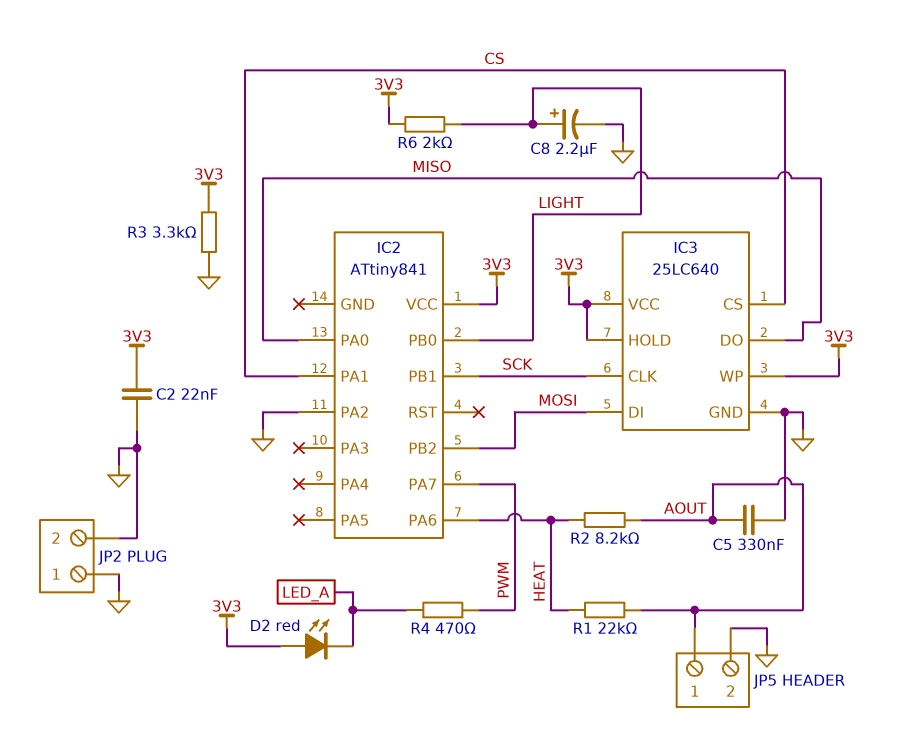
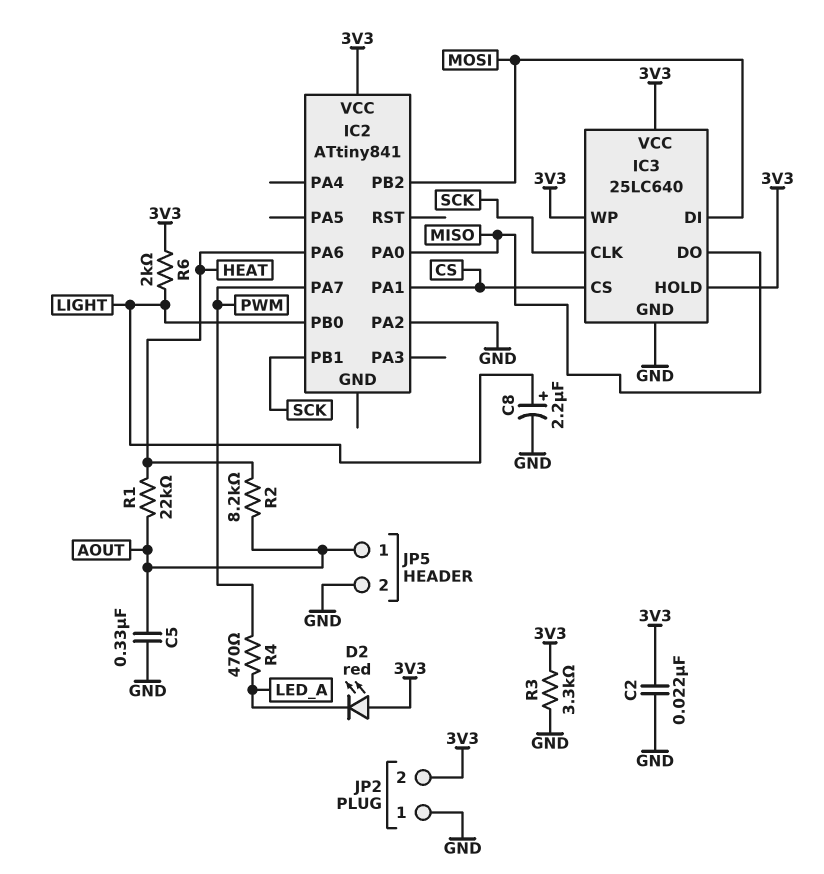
JP2 pin 2: GND -> 3V3

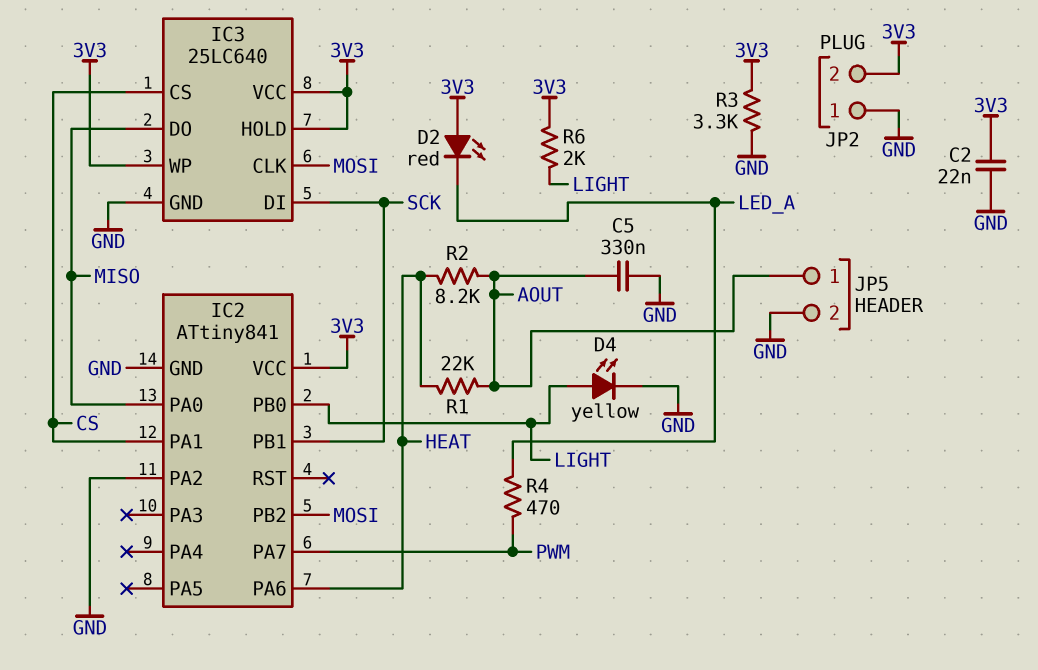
C8: 2.2uF (plus LIGHT, minus GND) -> none
D4: none -> LED yellow (A LIGHT, K GND)
IC2 pin GND: none -> GND
IC3 pin CLK: SCK -> MOSI
IC3 pin DI: MOSI -> SCK

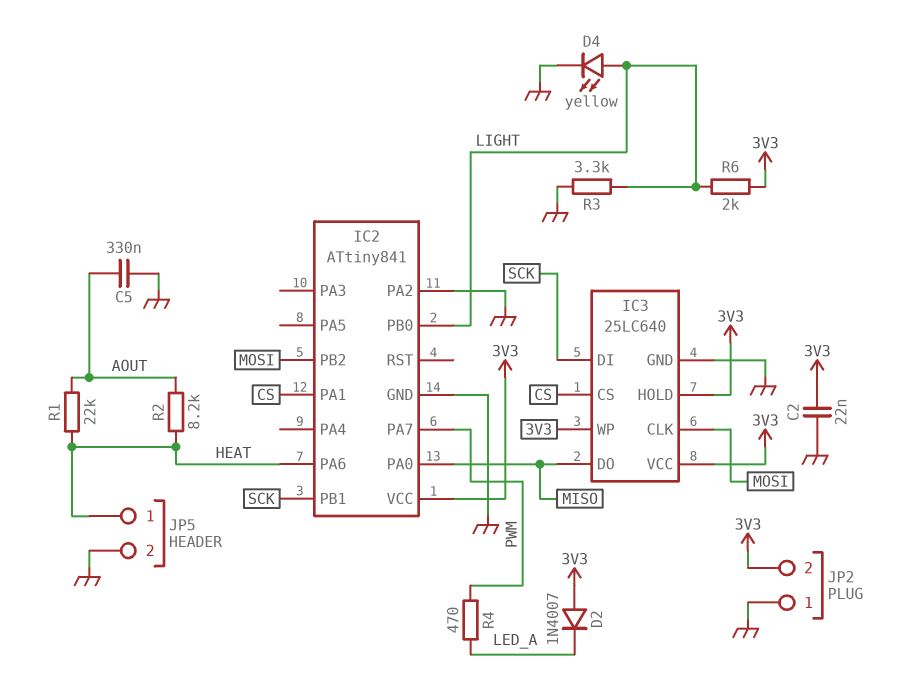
D2: LED red (A 3V3, K LED_A) -> diode 1N4007 (A 3V3, K LED_A)
JP5 pin 1: AOUT -> HEAT
R3: 3.3k (3V3, GND) -> 3.3k (GND, LIGHT)

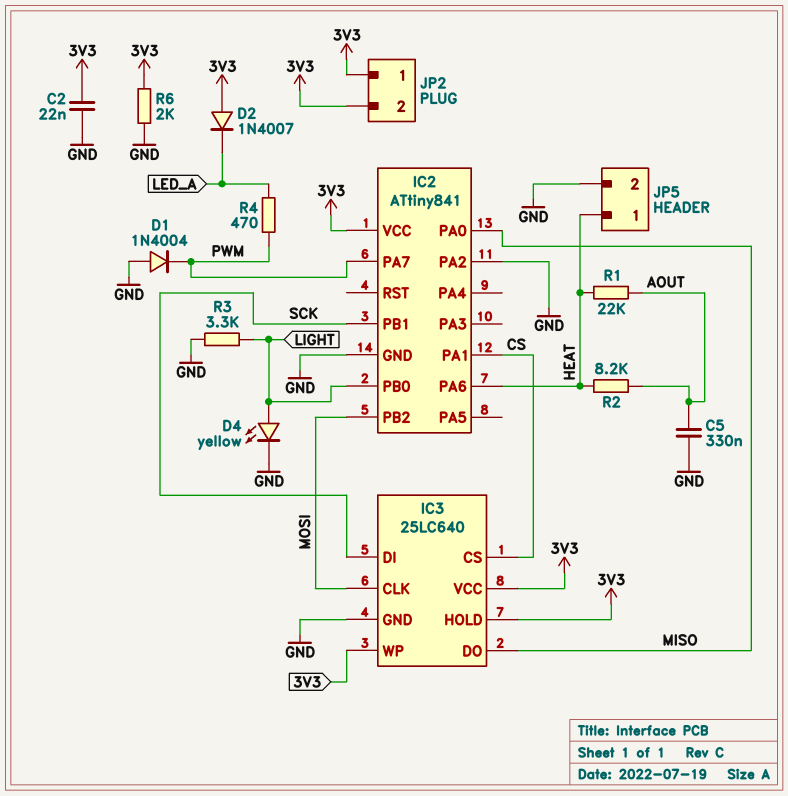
D1: none -> diode 1N4004 (A GND, K PWM)
JP2 pin 1: GND -> 3V3
R6: 2k (3V3, LIGHT) -> 2k (3V3, GND)

